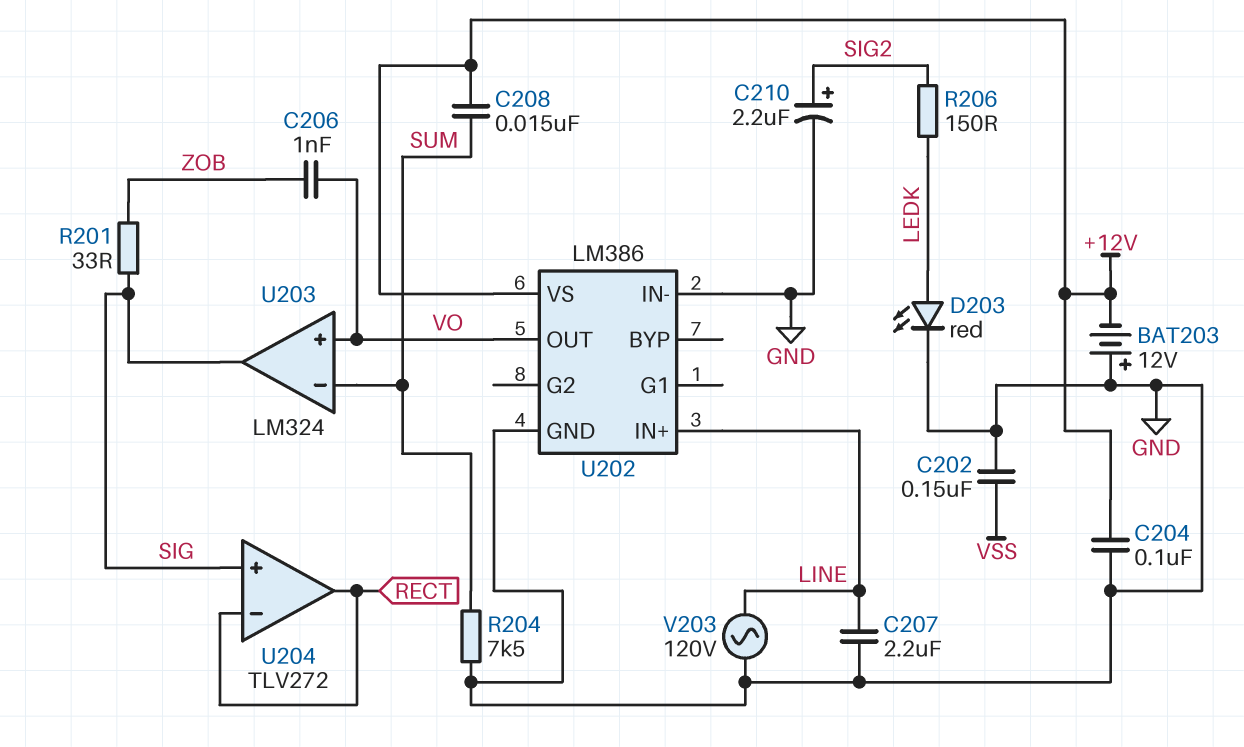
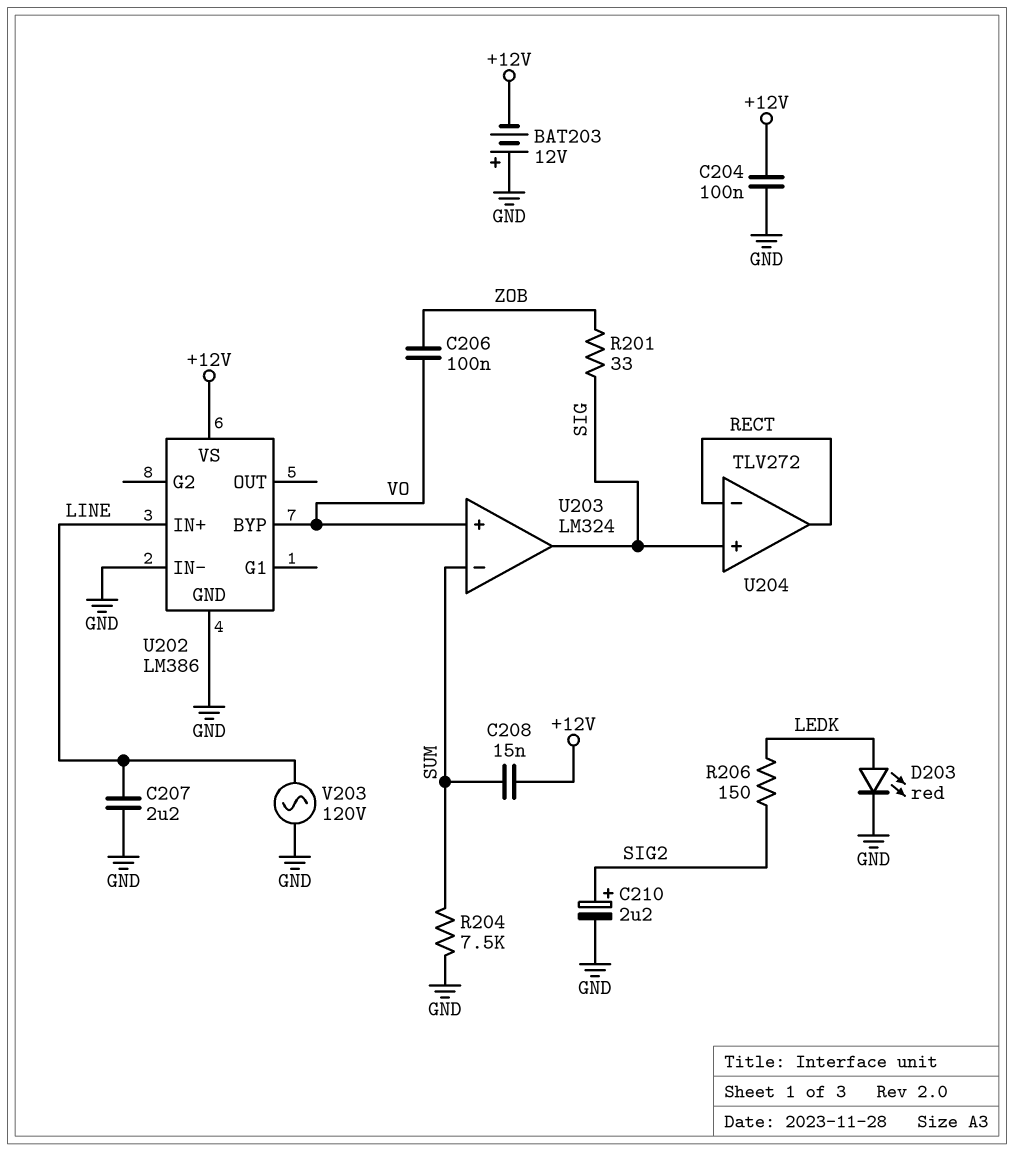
C202: 150nF (GND, VSS) -> none
C206: 1nF (VO, ZOB) -> 100nF (VO, ZOB)
U202 pin BYP: none -> VO
U202 pin OUT: VO -> none

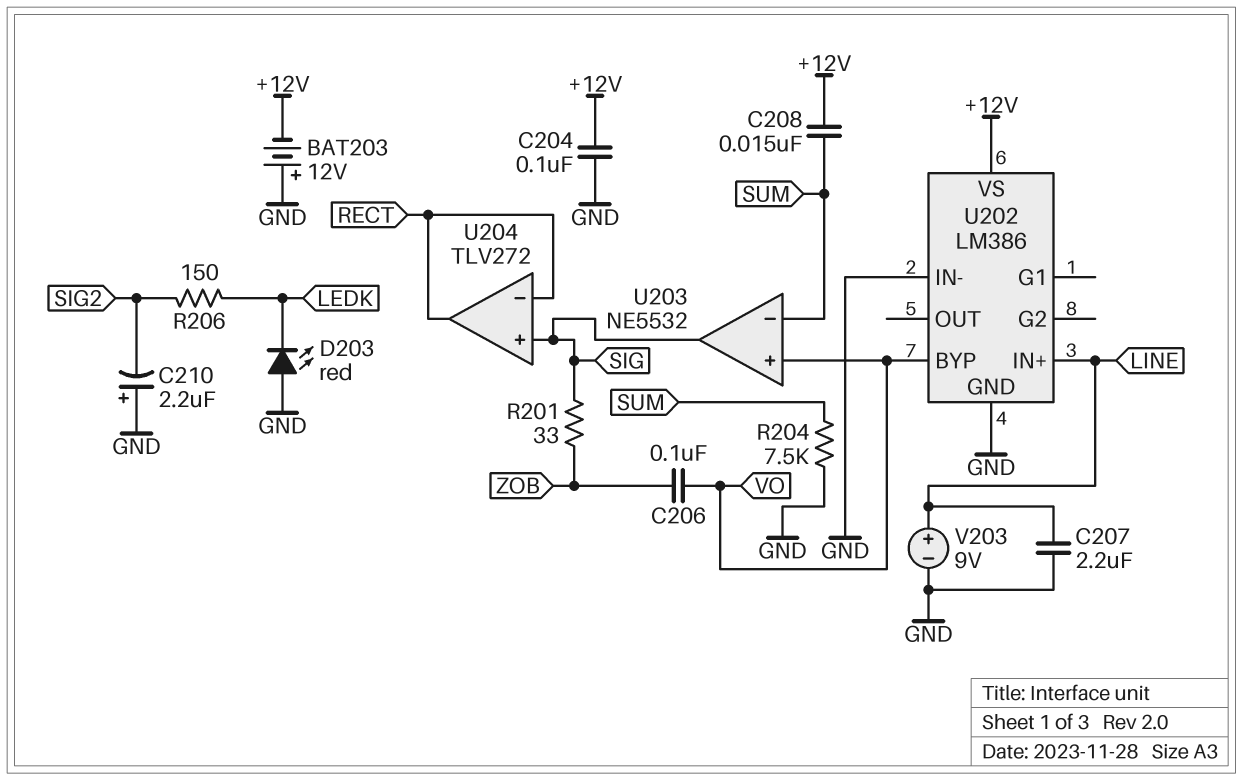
C210: 2.2uF (plus SIG2, minus GND) -> 2.2uF (plus GND, minus SIG2)
D203: LED red (A LEDK, K GND) -> LED red (A GND, K LEDK)
U203: LM324 -> NE5532
V203: AC 120V (GND, LINE) -> 9V (plus LINE, minus GND)

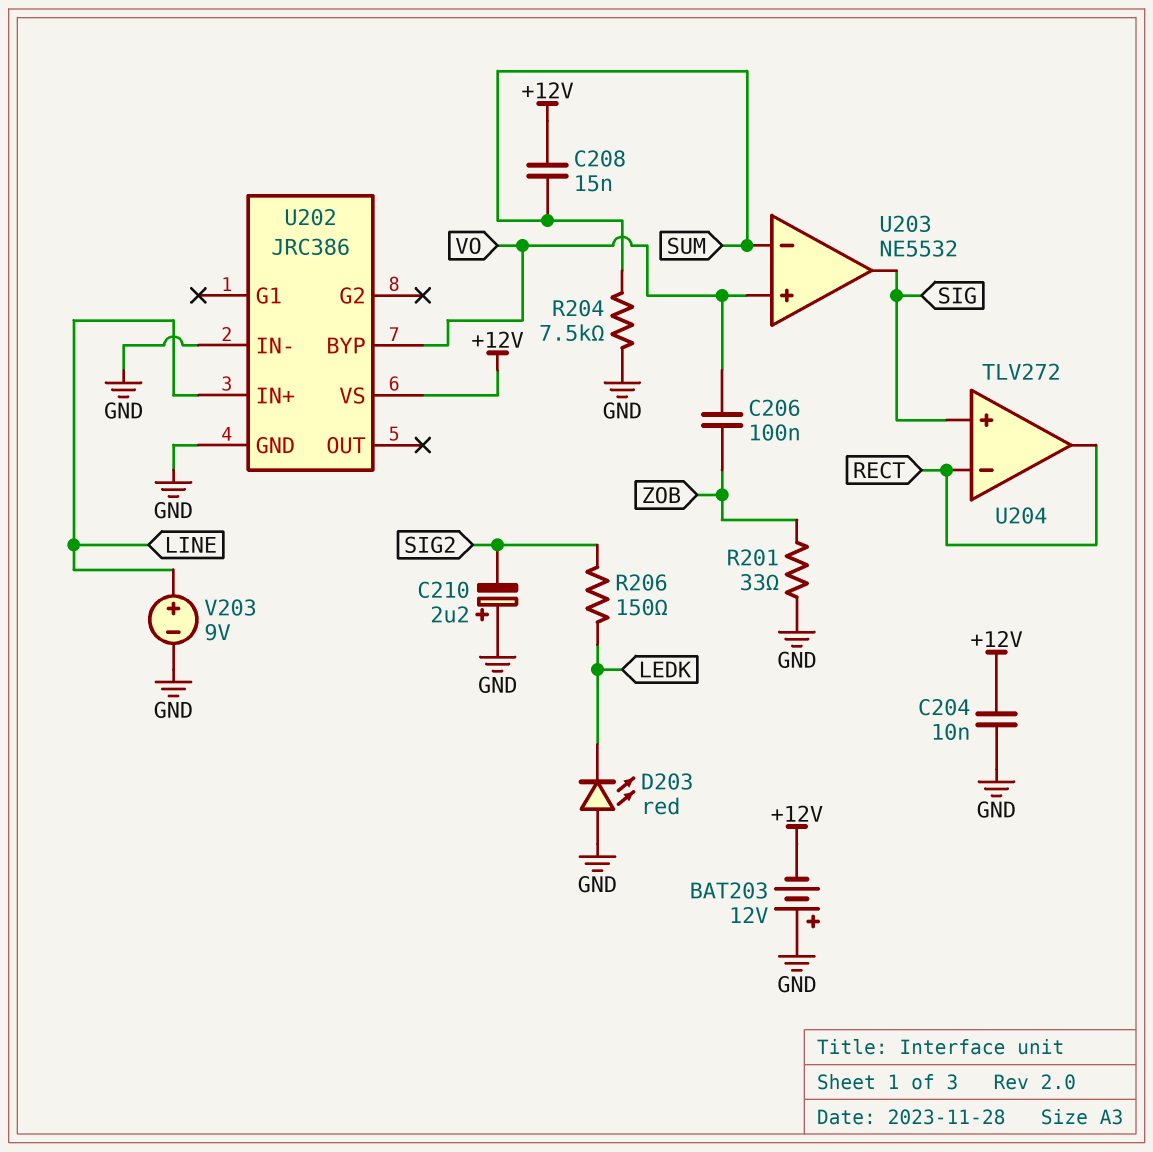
C204: 100nF (+12V, GND) -> 10nF (+12V, GND)
C207: 2.2uF (GND, LINE) -> none
R201: 33 (SIG, ZOB) -> 33 (GND, ZOB)
U202: LM386 -> JRC386

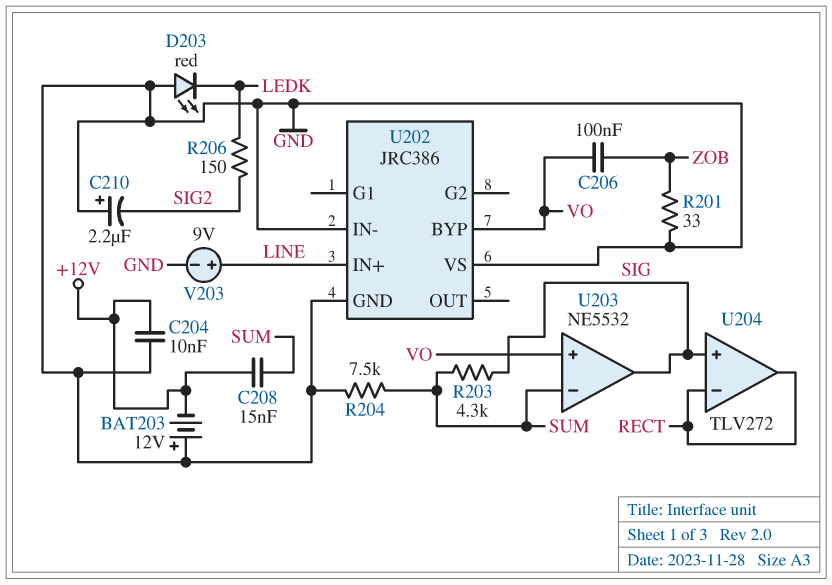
R203: none -> 4.3k (SIG, SUM)
U202 pin VS: +12V -> GND

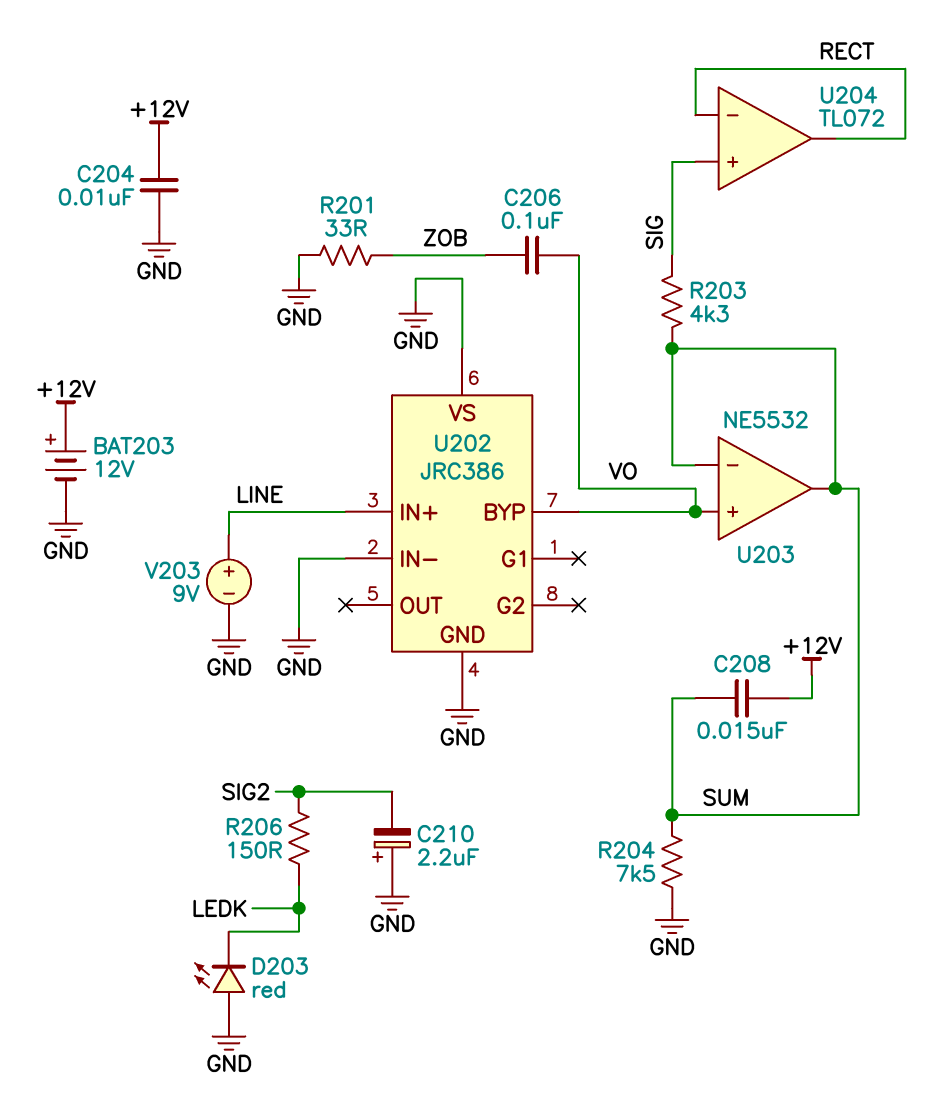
BAT203: 12V (plus GND, minus +12V) -> 12V (plus +12V, minus GND)
U203 pin out: SIG -> SUM
U204: TLV272 -> TL072

